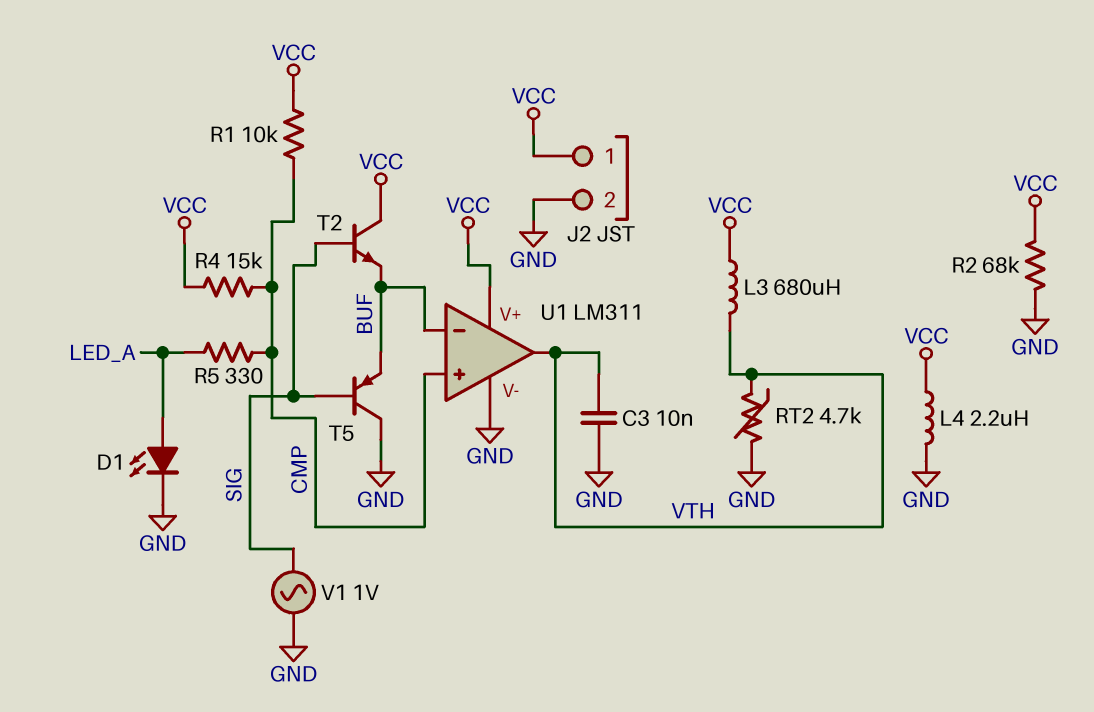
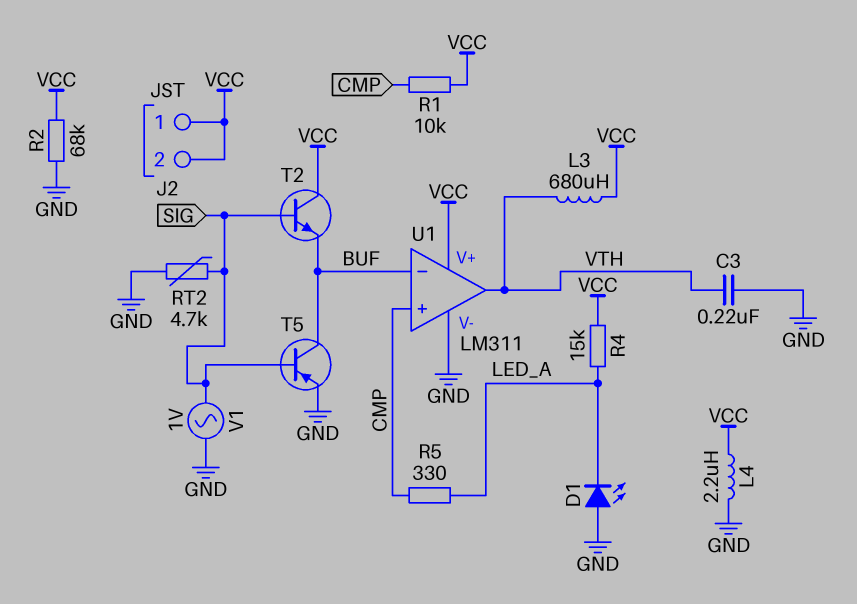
C3: 10nF (GND, VTH) -> 220nF (GND, VTH)
D1: LED (A LED_A, K GND) -> LED (A GND, K LED_A)
J2 pin 2: GND -> VCC
R4: 15k (CMP, VCC) -> 15k (LED_A, VCC)
RT2: 4.7k (GND, VTH) -> 4.7k (GND, SIG)
T5: PNP (B SIG, C GND, E BUF) -> PNP (B SIG, C BUF, E GND)

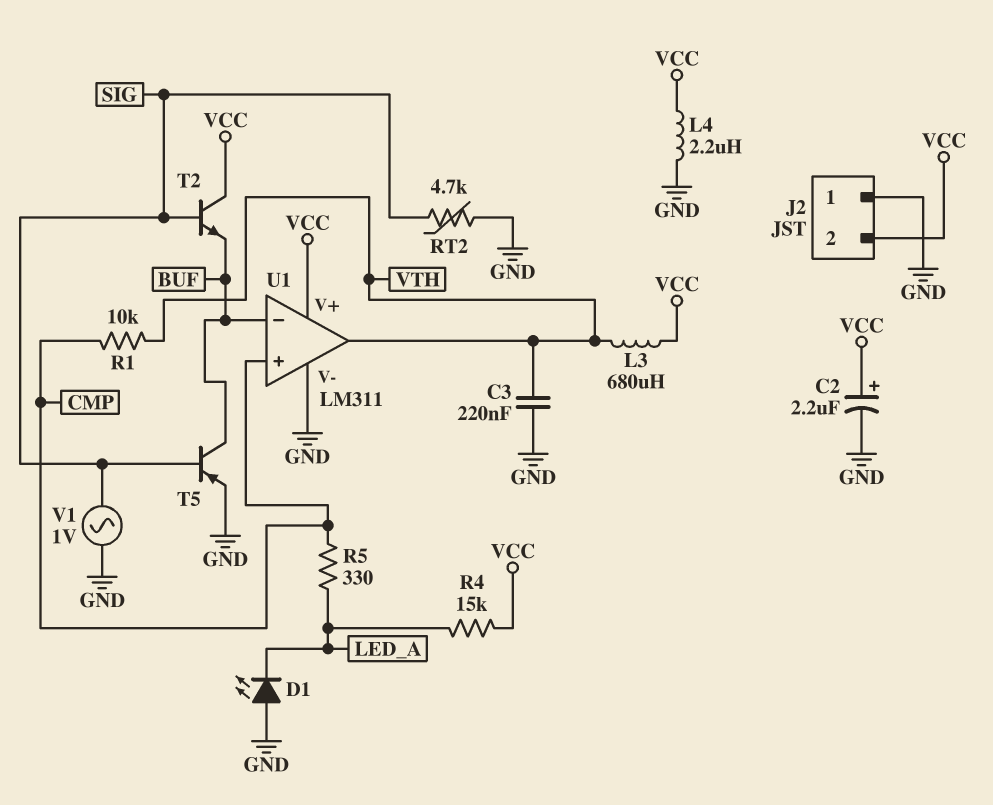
C2: none -> 2.2uF (plus VCC, minus GND)
J2 pin 1: VCC -> GND
R1: 10k (CMP, VCC) -> 10k (CMP, VTH)
R2: 68k (GND, VCC) -> none

